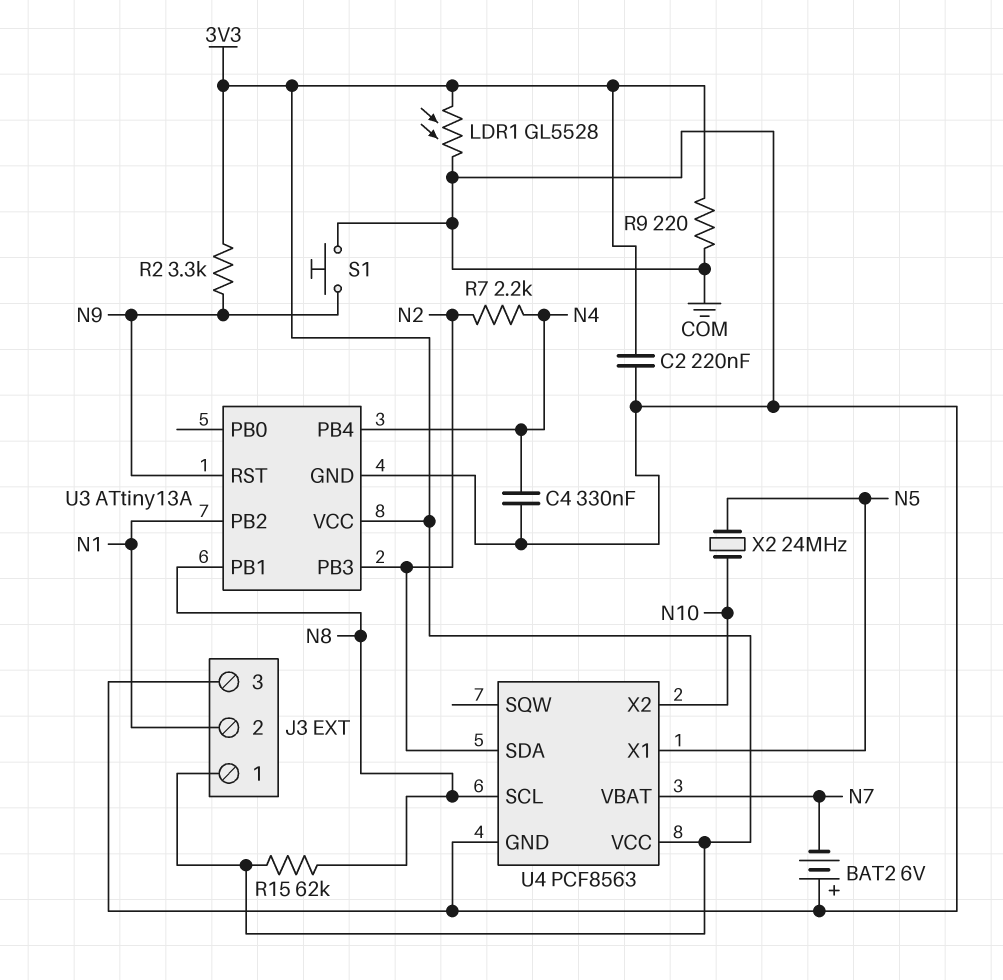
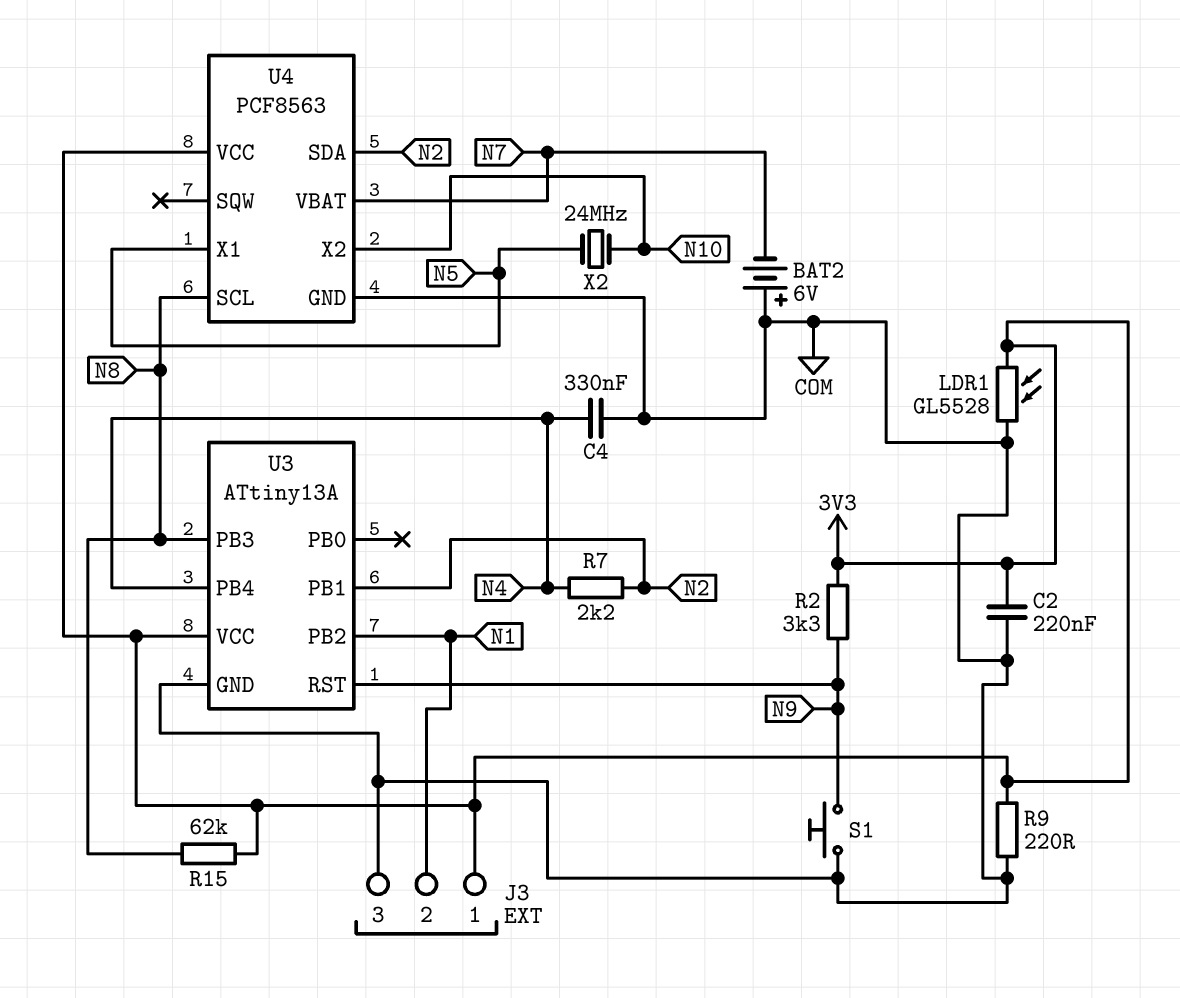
U3 pin PB1: N8 -> N2
U3 pin PB3: N2 -> N8

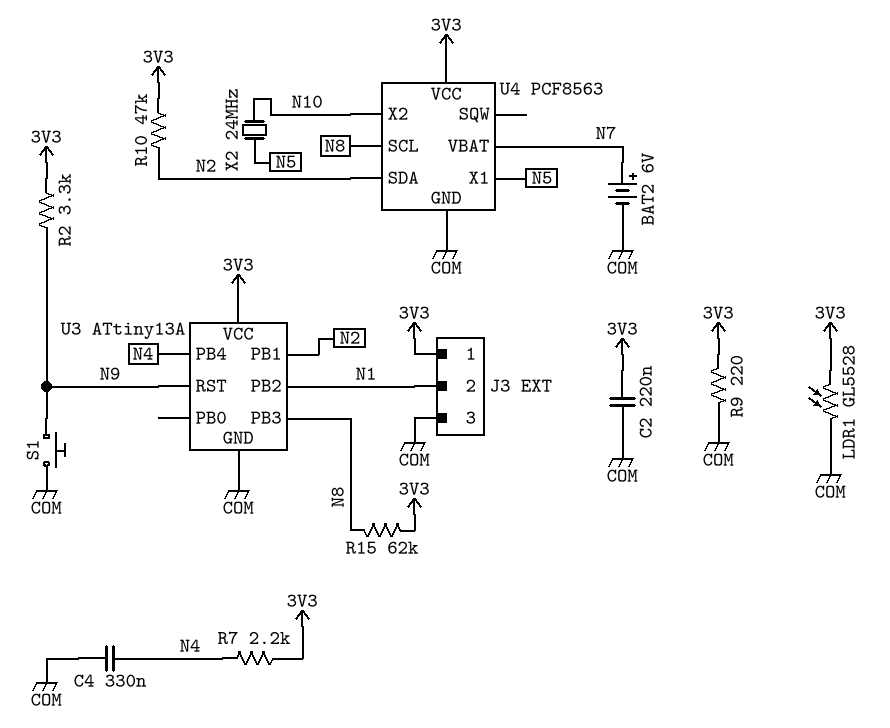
BAT2: 6V (plus COM, minus N7) -> 6V (plus N7, minus COM)
R7: 2.2k (N2, N4) -> 2.2k (3V3, N4)
R10: none -> 47k (3V3, N2)

